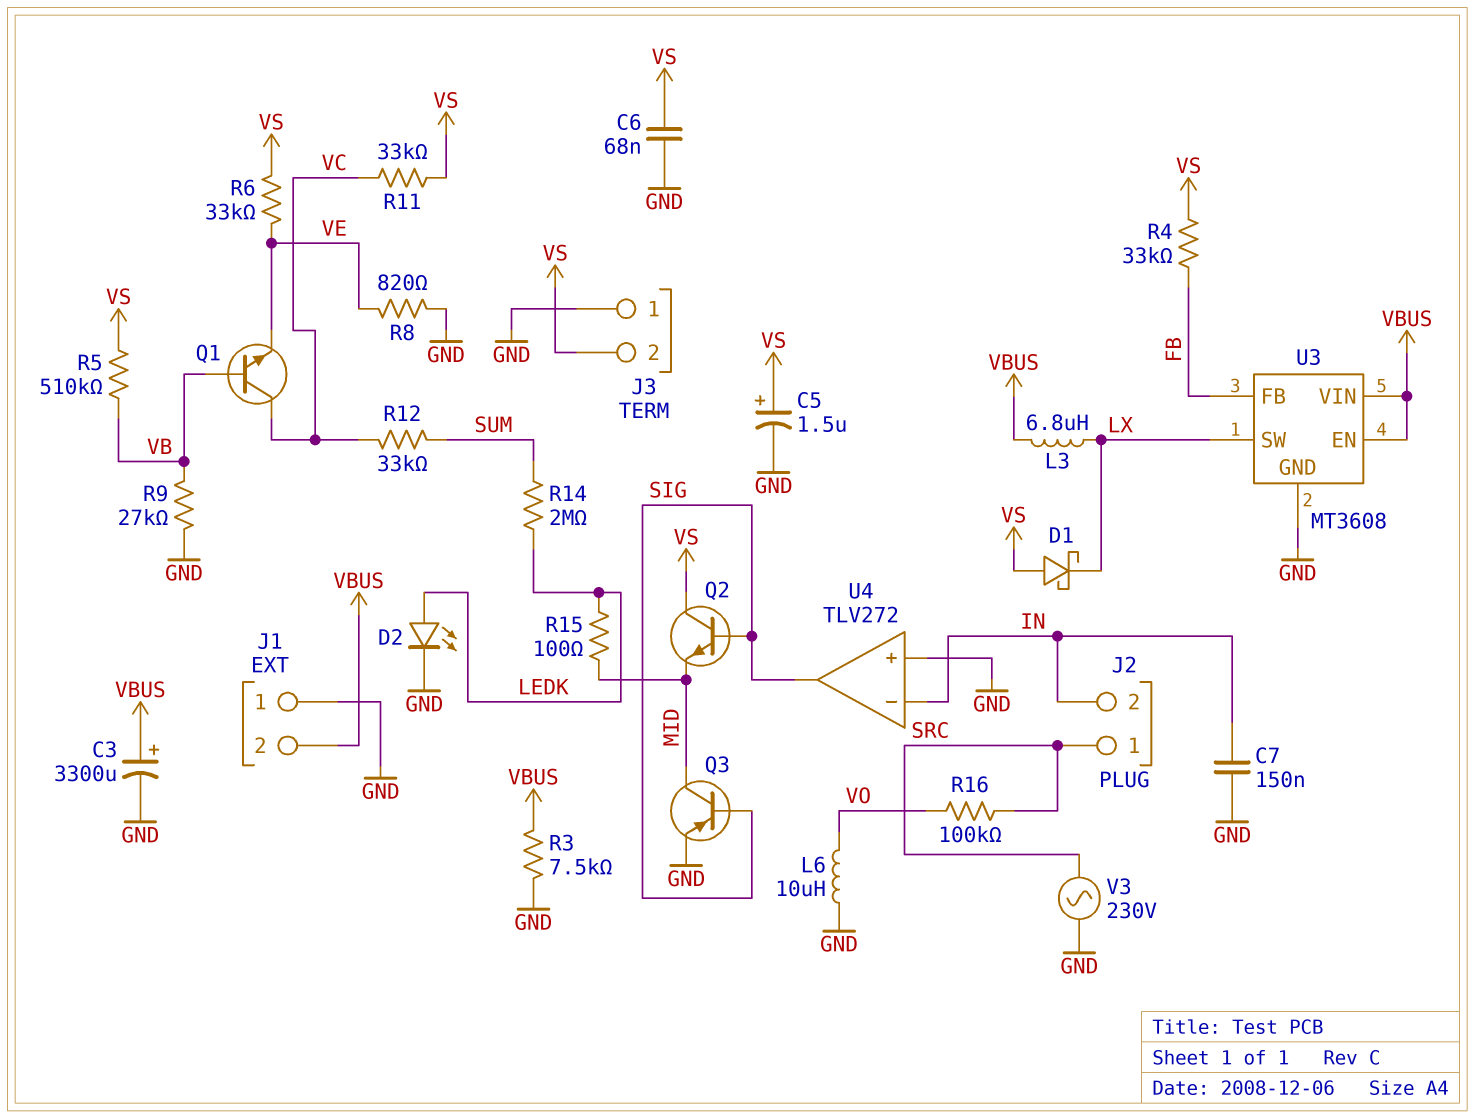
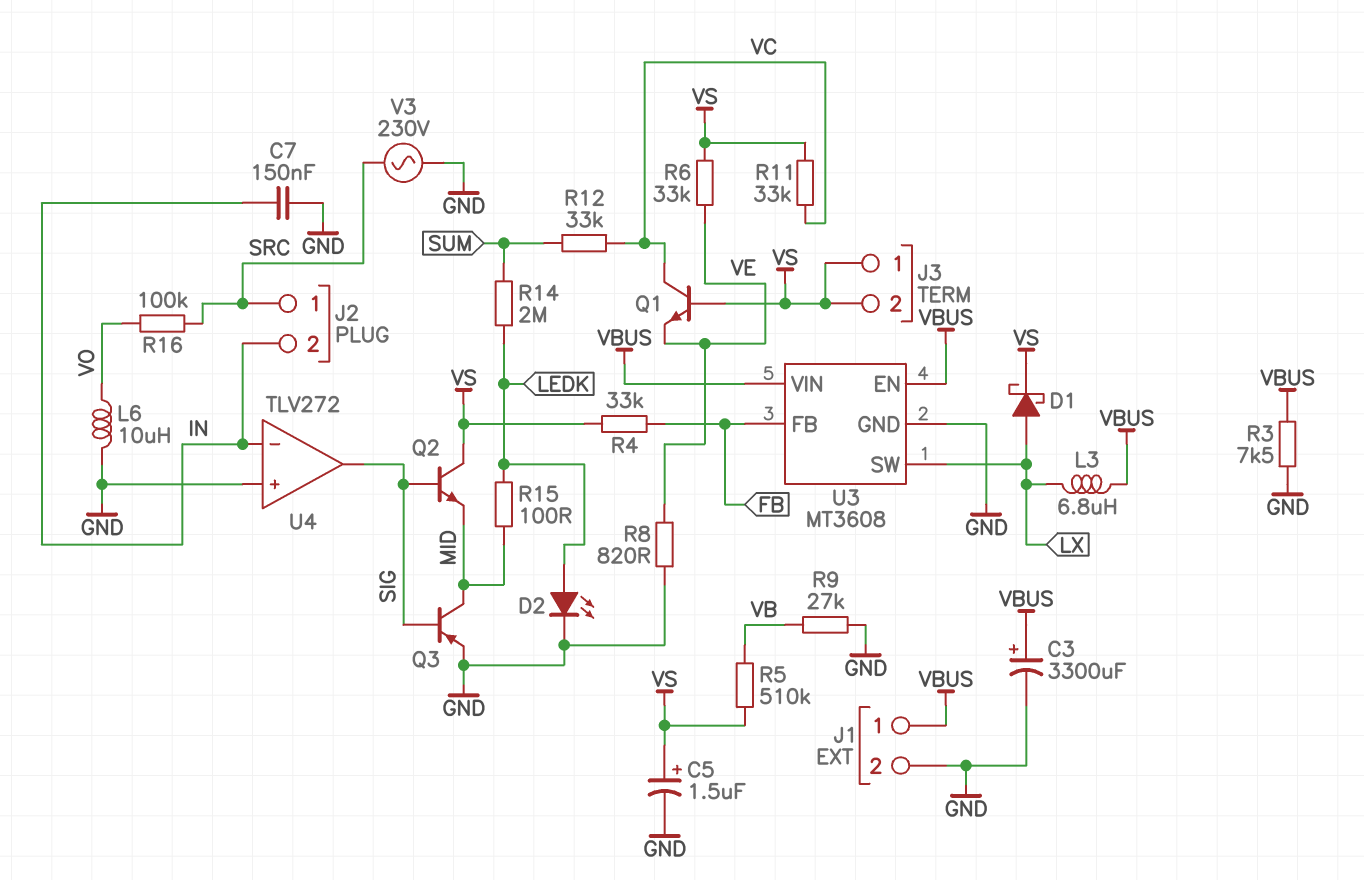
C6: 68nF (GND, VS) -> none
D1: schottky (A VS, K LX) -> schottky (A LX, K VS)
J1 pin 1: GND -> VBUS
J1 pin 2: VBUS -> GND
J3 pin 1: GND -> VS
Q1: NPN (B VB, C VC, E VE) -> NPN (B VS, C VC, E VE)

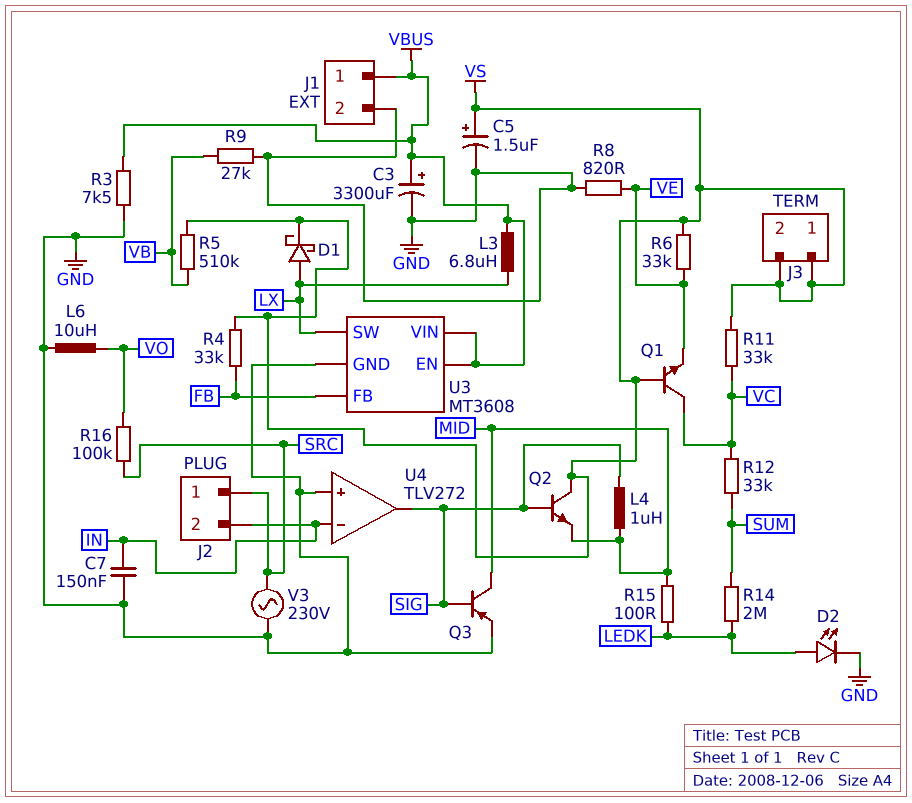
L4: none -> 1uH (MID, SIG)

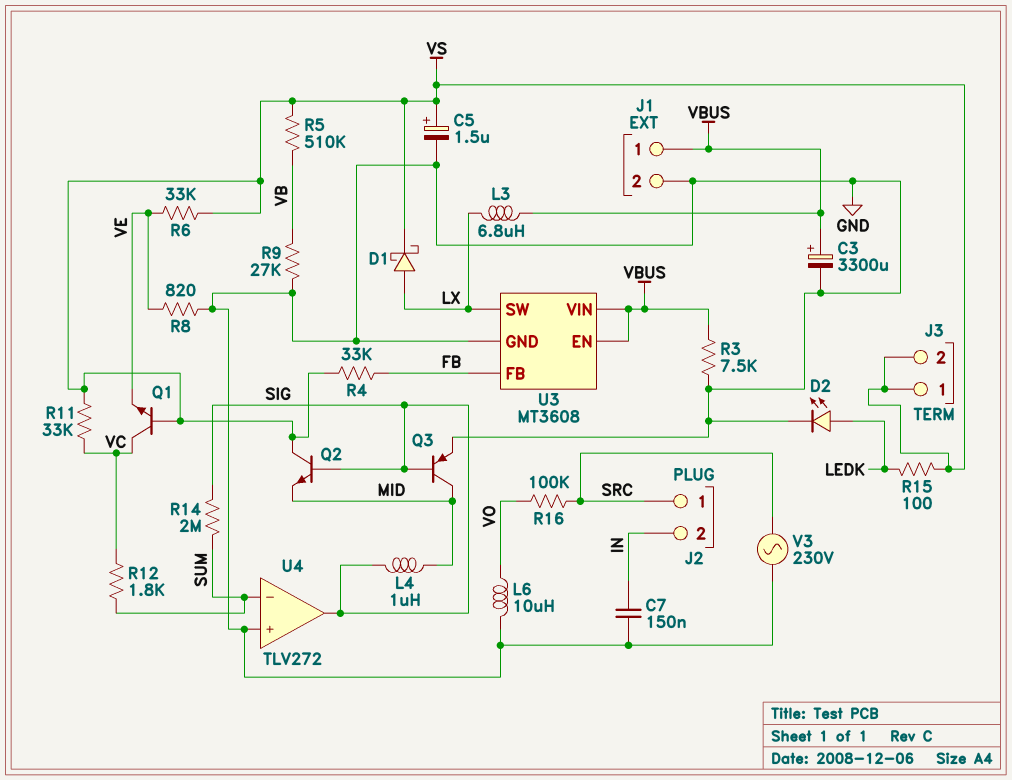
R12: 33k (SUM, VC) -> 1.8k (SUM, VC)
R14: 2M (LEDK, SUM) -> 2M (SIG, SUM)
R15: 100 (LEDK, MID) -> 100 (LEDK, VS)
U4 pin in-: IN -> SUM

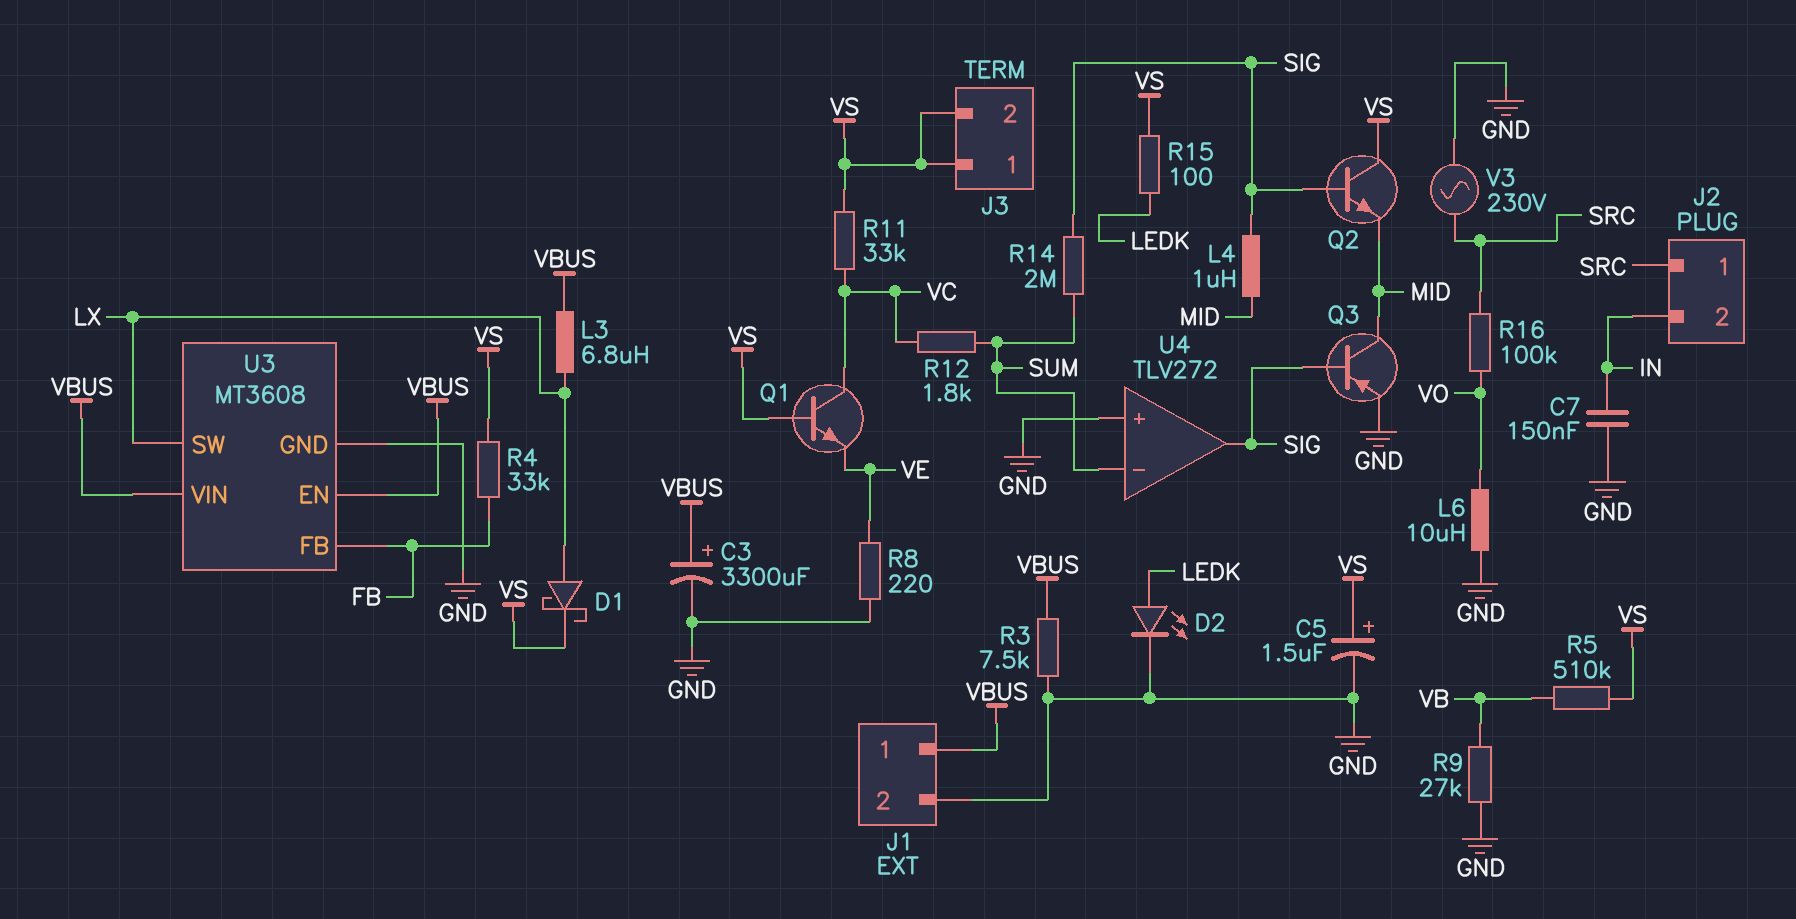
R6: 33k (VE, VS) -> none
R8: 820 (GND, VE) -> 220 (GND, VE)

